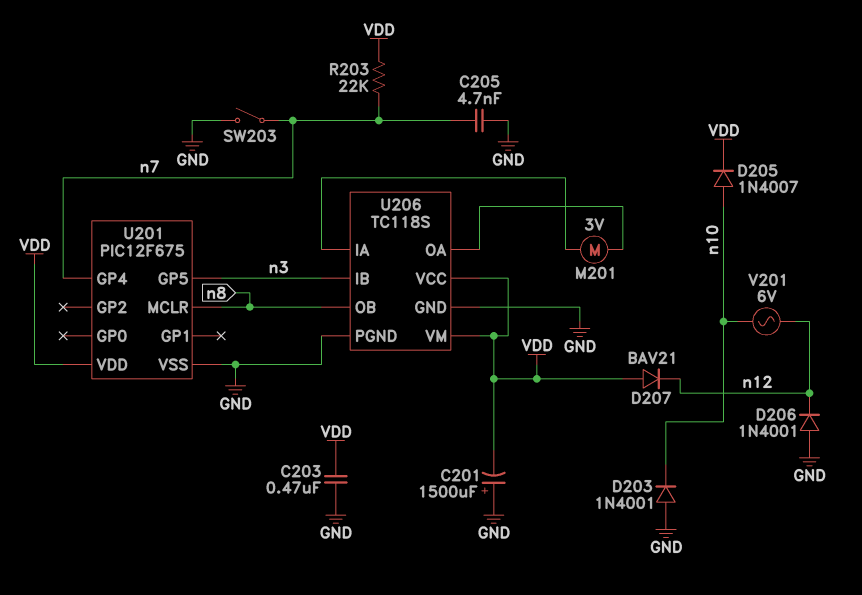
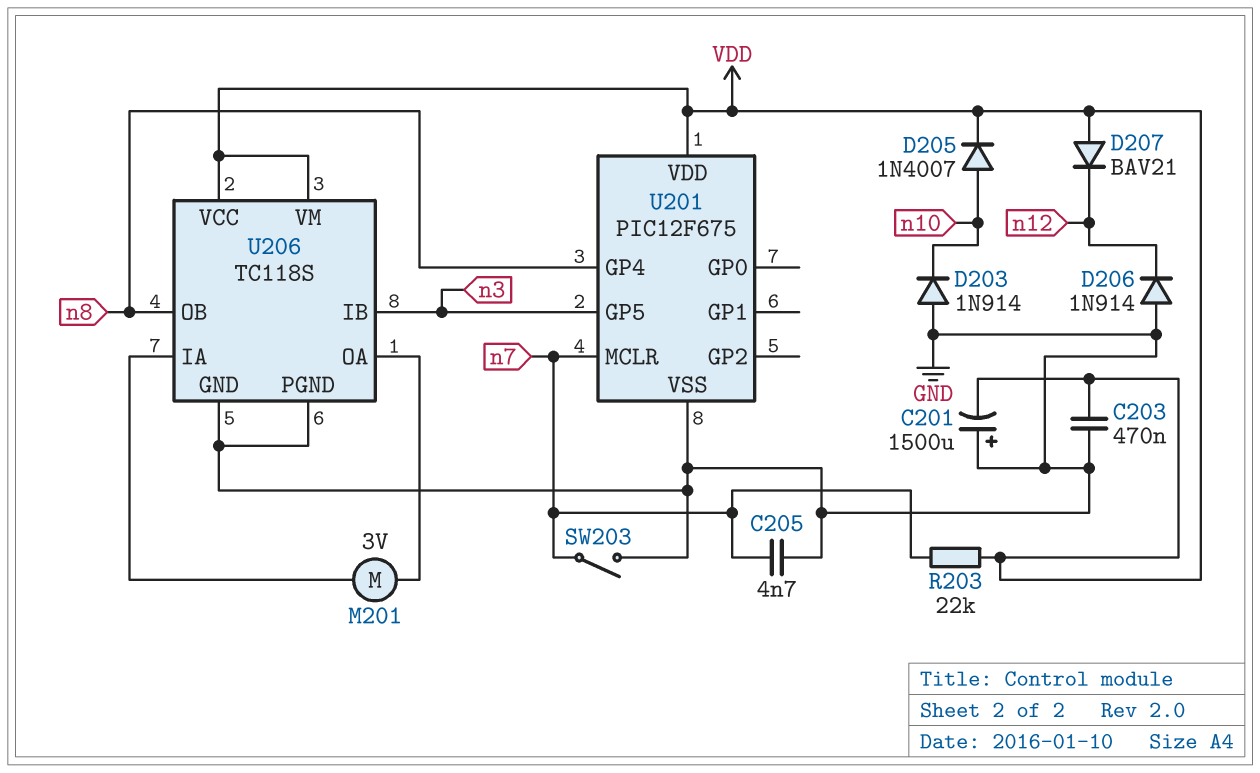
D203: diode 1N4001 (A GND, K n10) -> diode 1N914 (A GND, K n10)
D206: diode 1N4001 (A GND, K n12) -> diode 1N914 (A GND, K n12)
U201 pin GP4: n7 -> n8
U201 pin MCLR: n8 -> n7
V201: AC 6V (n10, n12) -> none

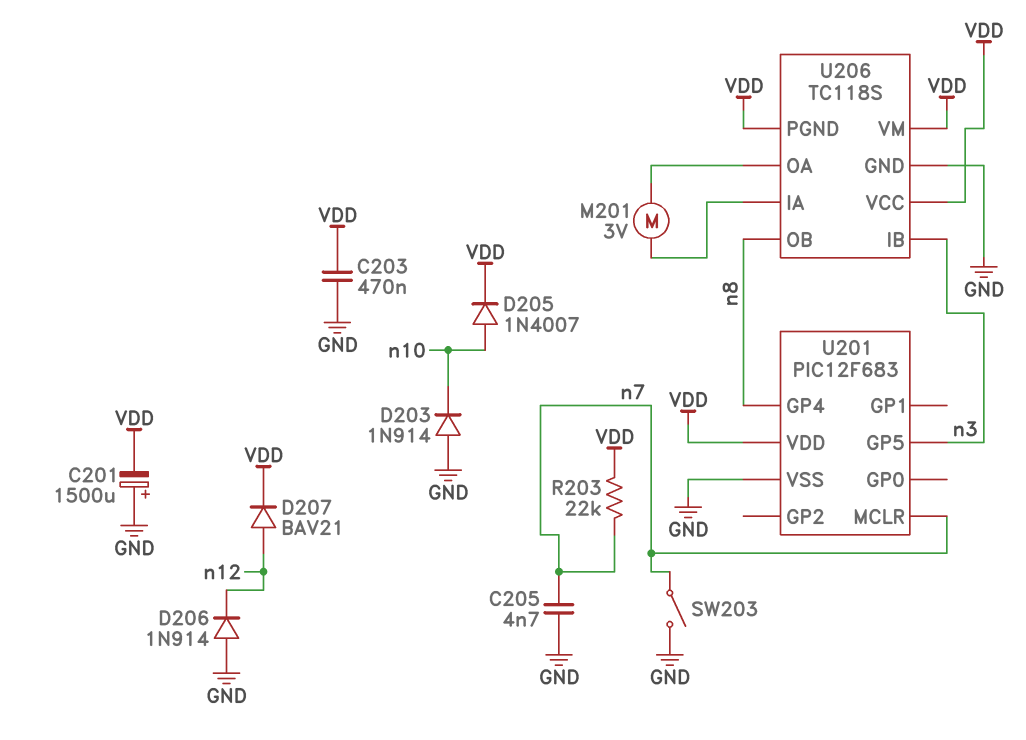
D207: diode BAV21 (A VDD, K n12) -> diode BAV21 (A n12, K VDD)
U201: PIC12F675 -> PIC12F683
U206 pin PGND: GND -> VDD

